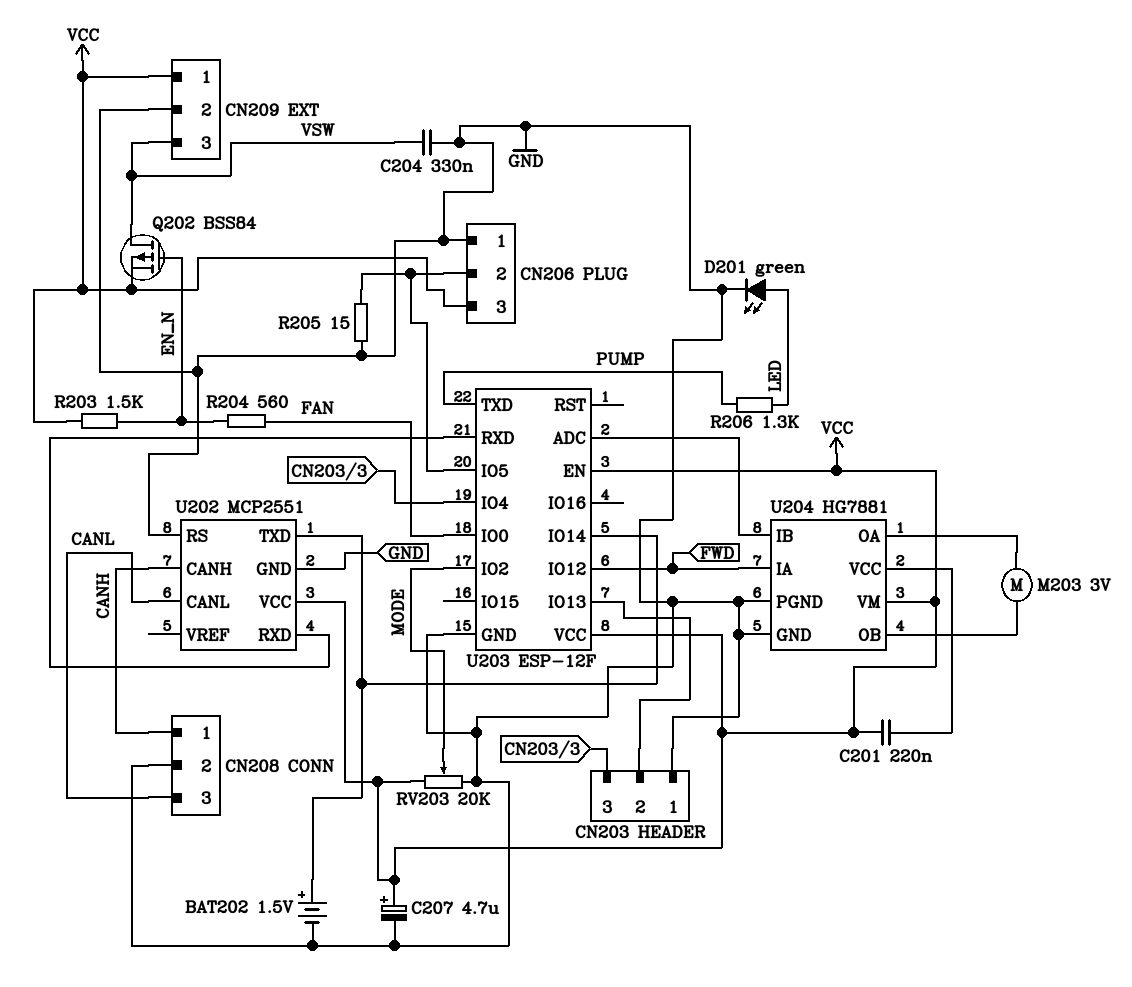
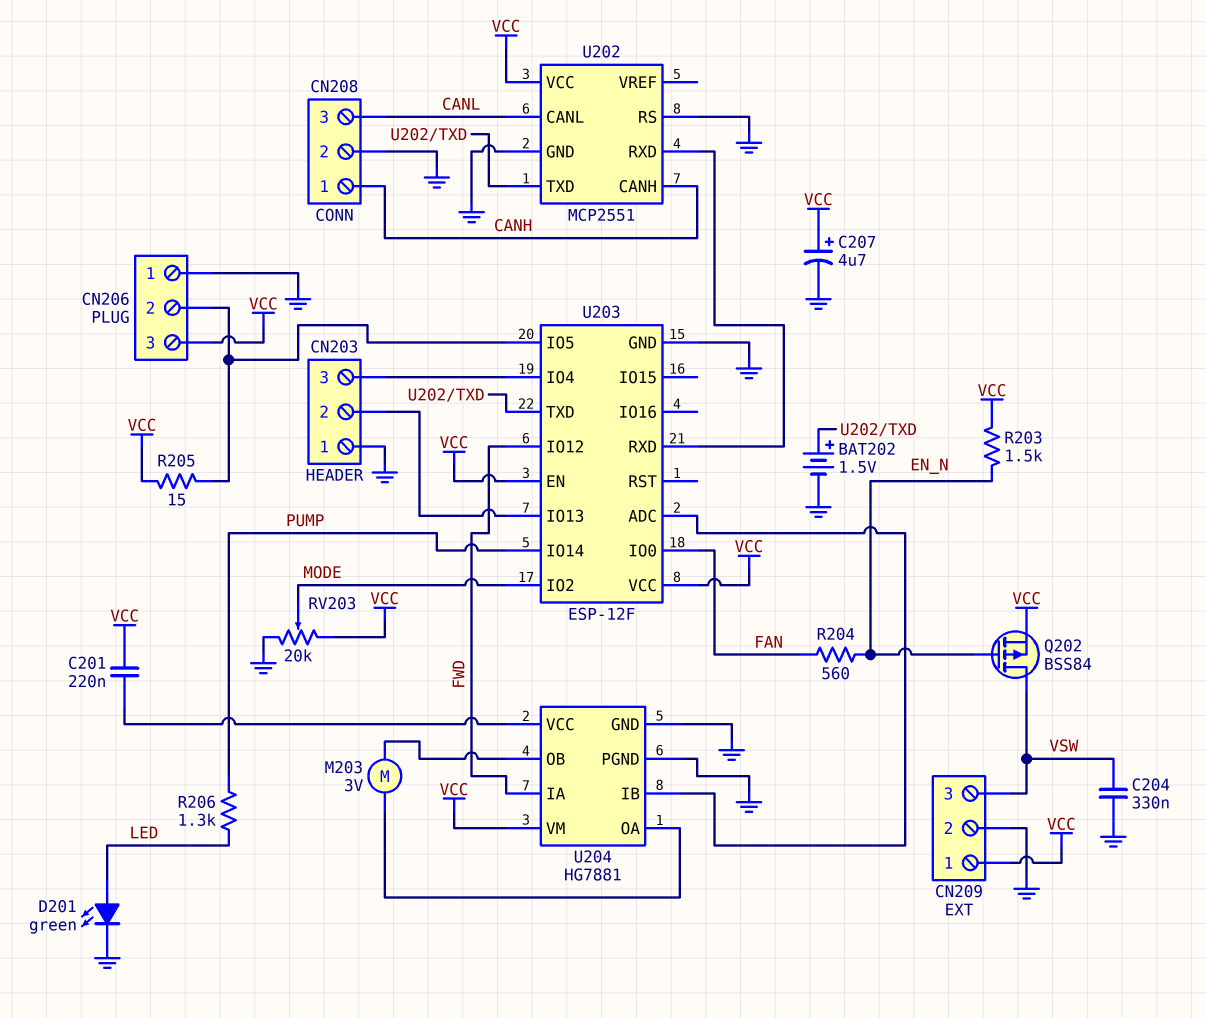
R205: 15 (CN206/2, GND) -> 15 (CN206/2, VCC)
U203 pin IO14: U202/TXD -> PUMP
U203 pin TXD: PUMP -> U202/TXD

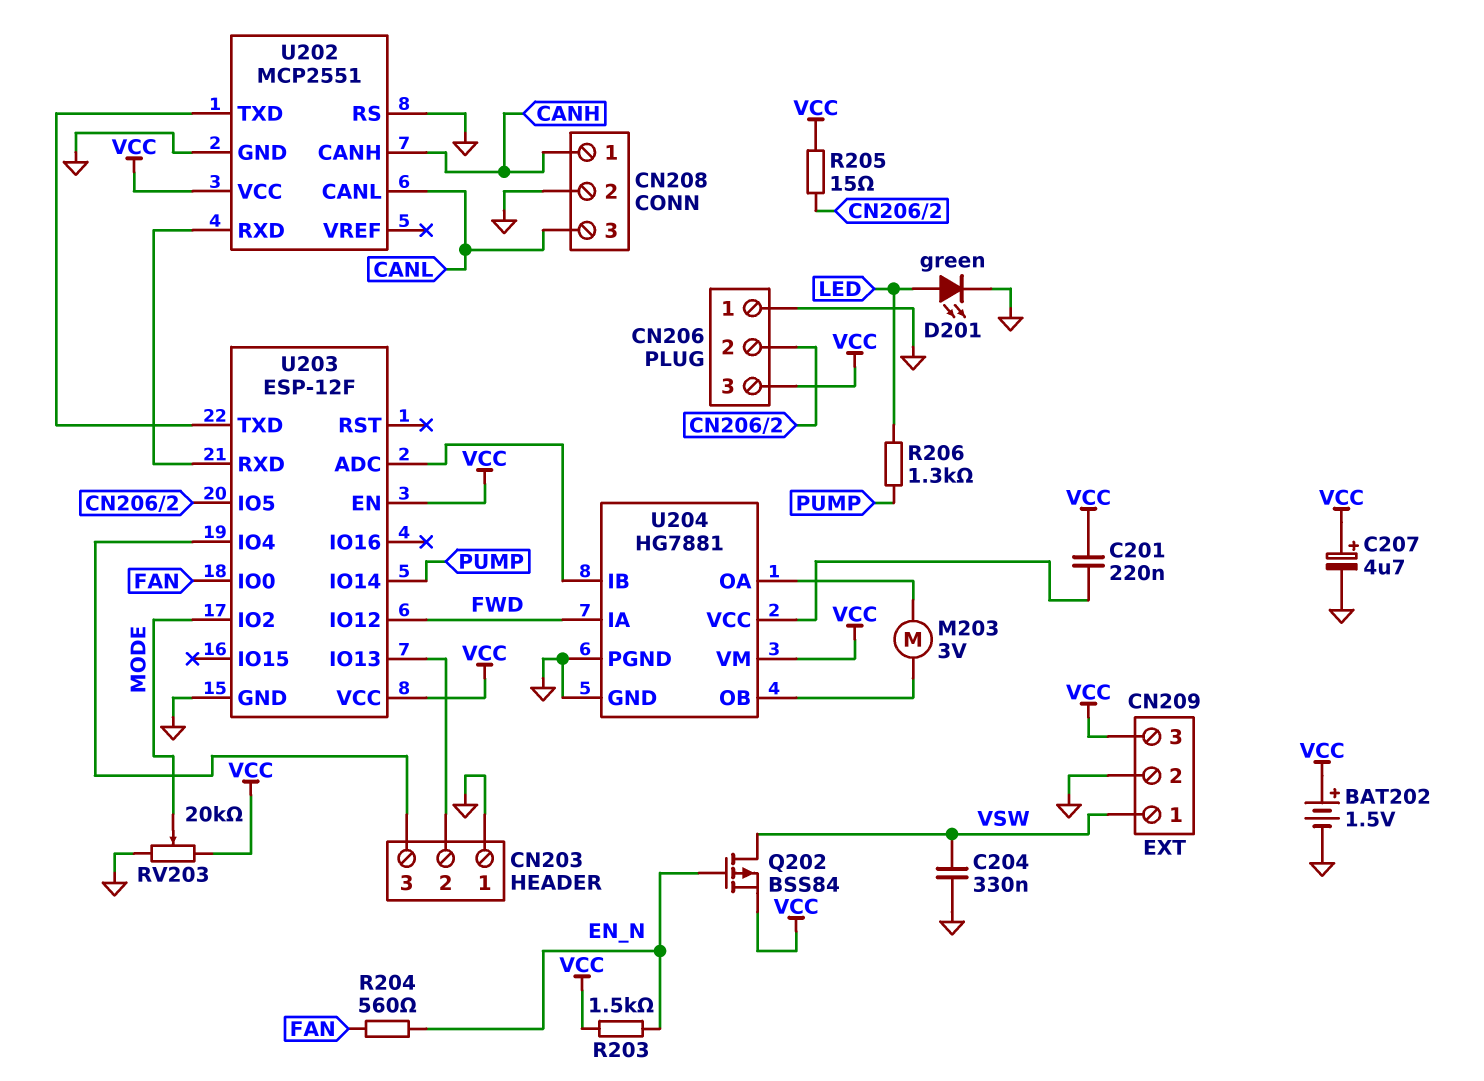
BAT202: 1.5V (plus U202/TXD, minus GND) -> 1.5V (plus VCC, minus GND)
CN209 pin 1: VCC -> VSW
CN209 pin 3: VSW -> VCC

